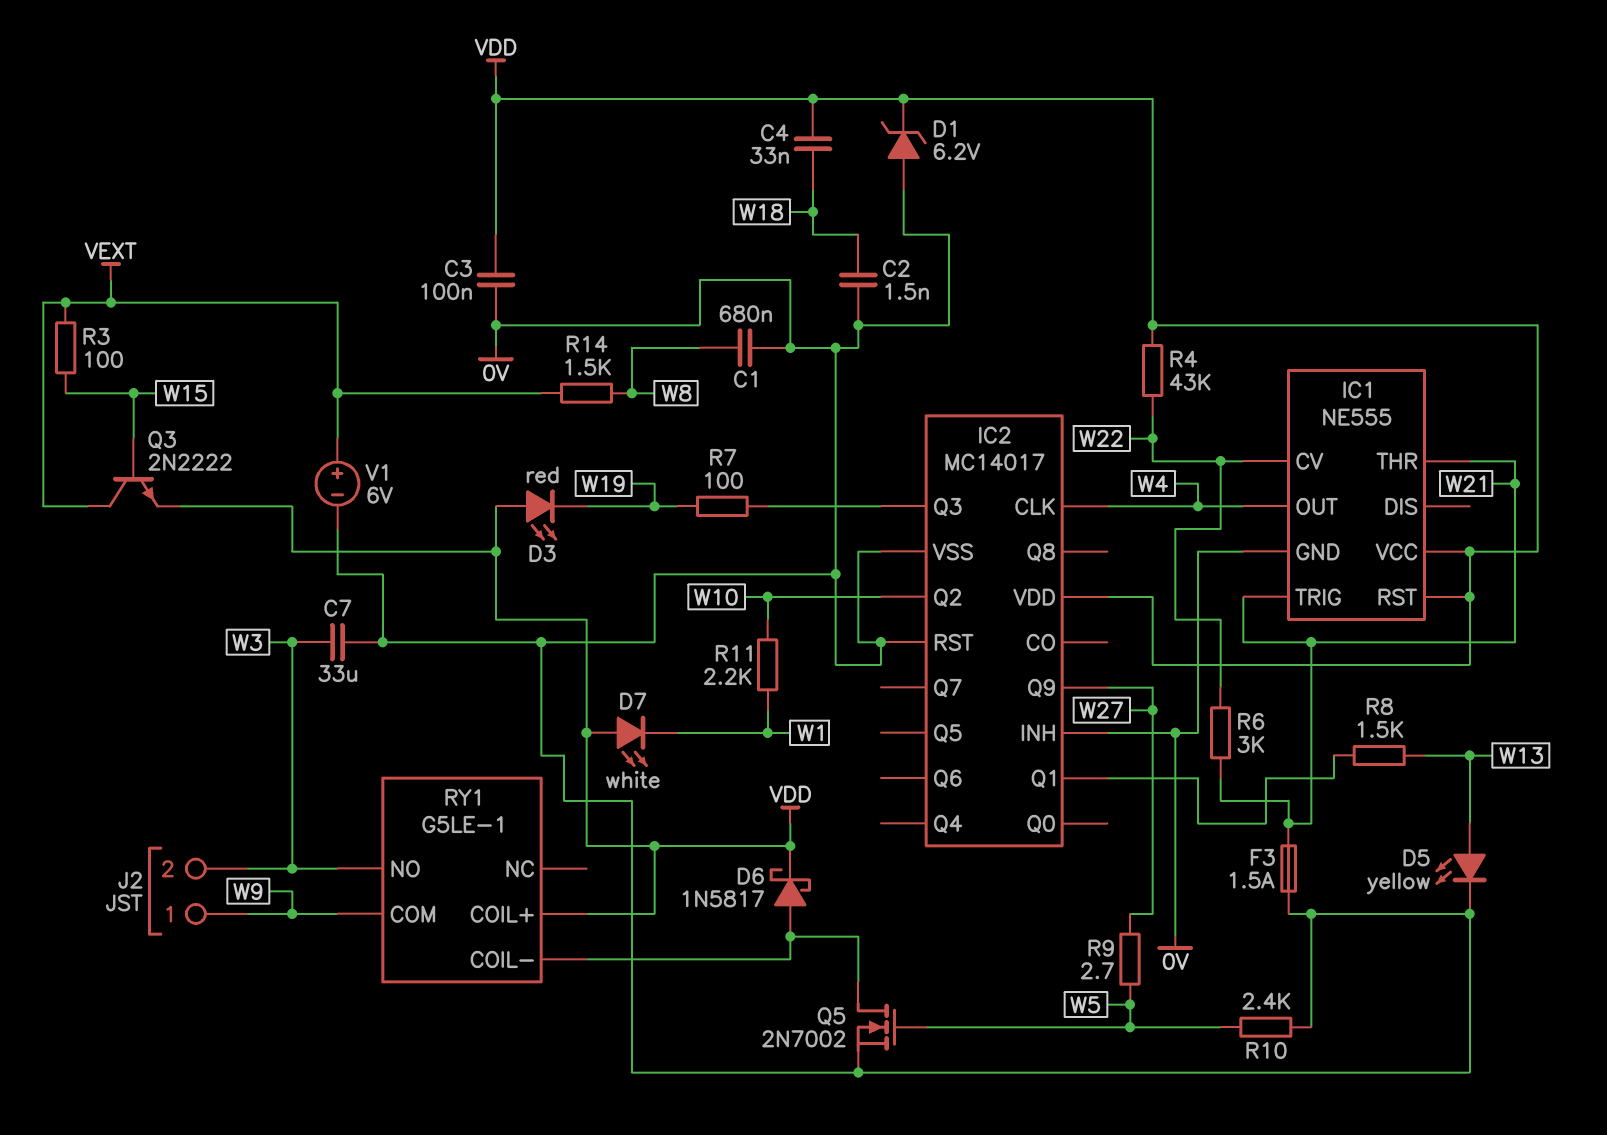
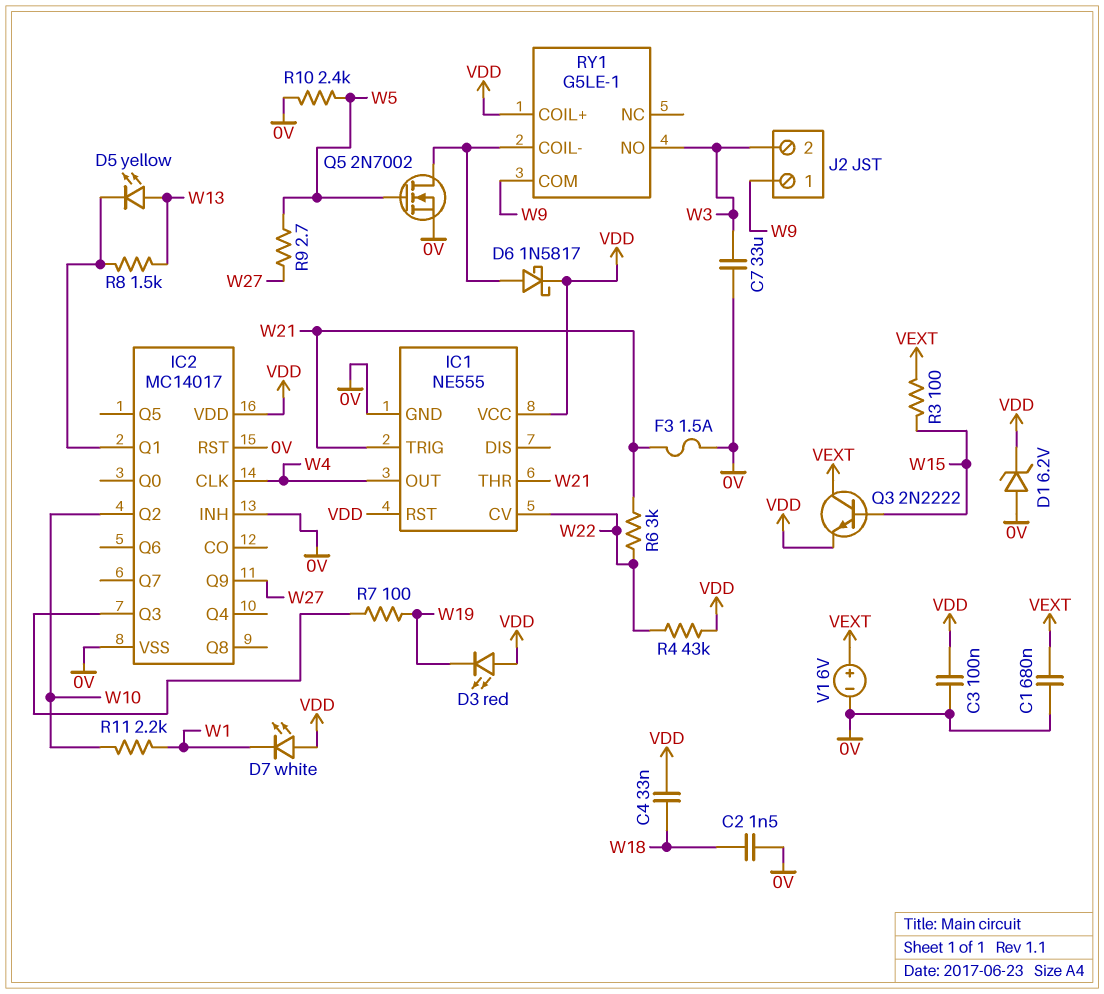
C1: 680nF (0V, W8) -> 680nF (0V, VEXT)
D5: LED yellow (A W13, K 0V) -> LED yellow (A W13, K IC2/Q1)
R14: 1.5k (VEXT, W8) -> none

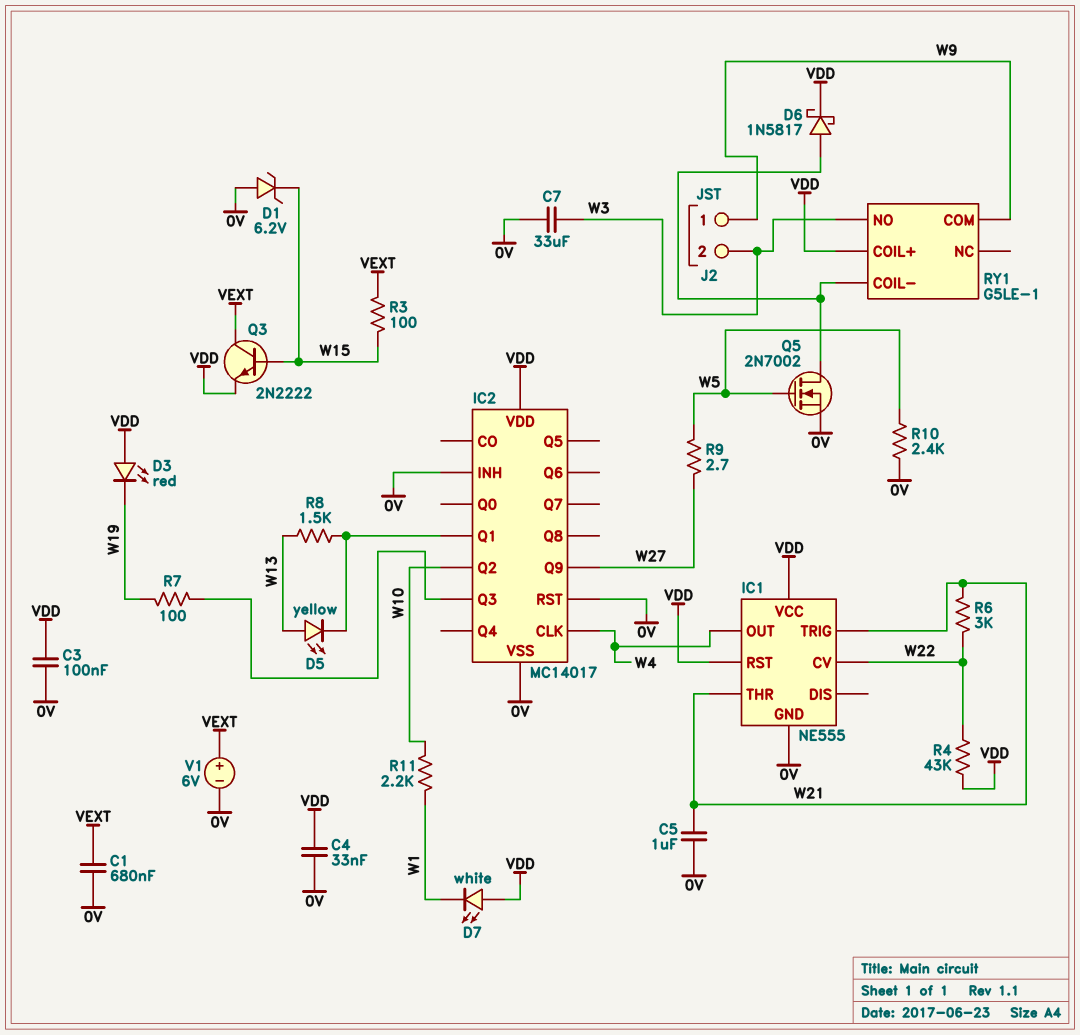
C2: 1.5nF (0V, W18) -> none
C4: 33nF (VDD, W18) -> 33nF (0V, VDD)
C5: none -> 1uF (0V, W21)
D1: zener 6.2V (A 0V, K VDD) -> zener 6.2V (A 0V, K W15)
F3: 1.5A (0V, W21) -> none

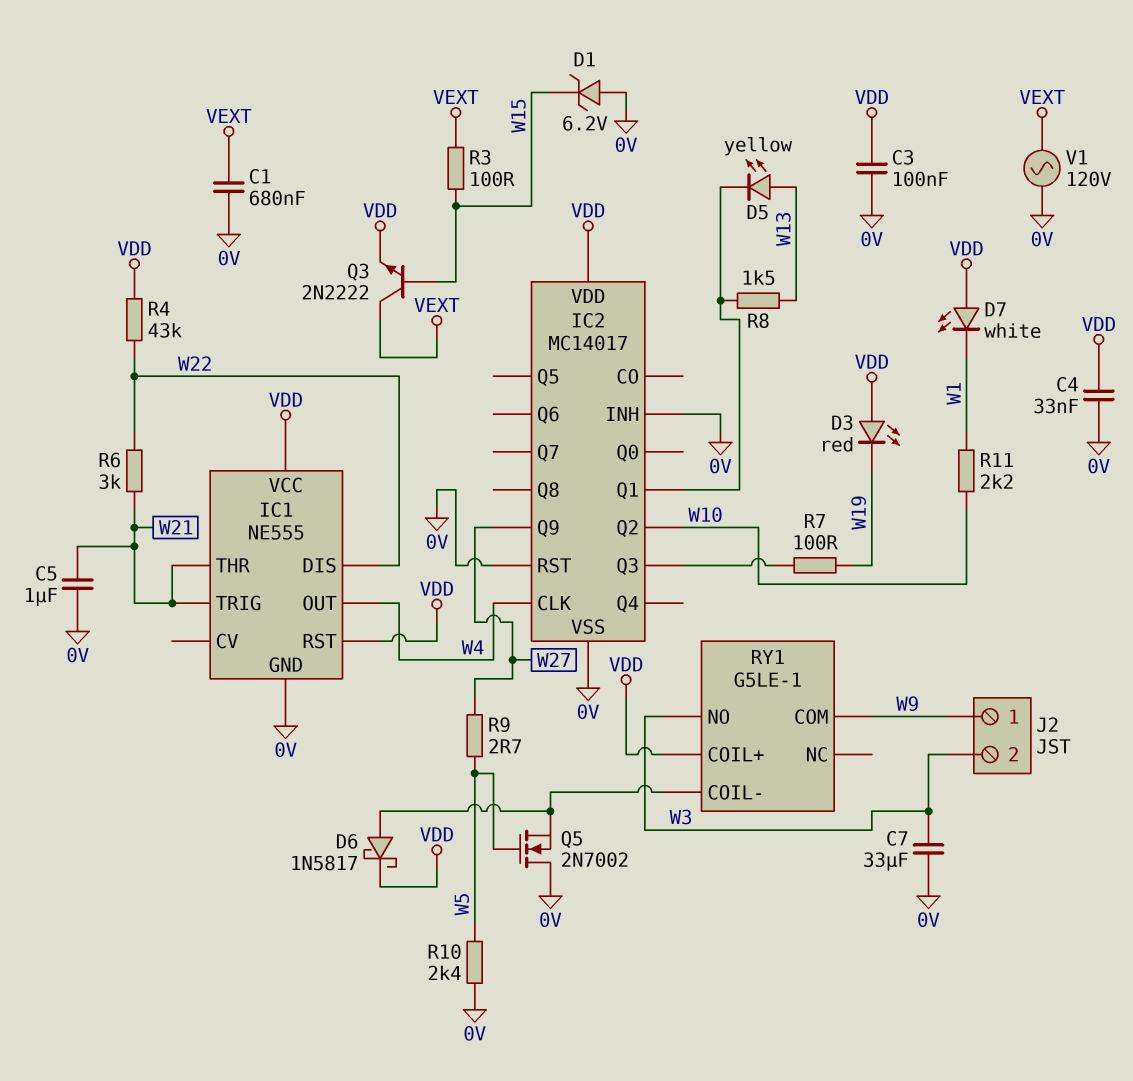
IC1 pin CV: W22 -> none
IC1 pin DIS: none -> W22
Q5: NMOS 2N7002 (G W5, D RY1/COIL-, S 0V) -> NMOS 2N7002 (G W5, D 0V, S RY1/COIL-)
V1: 6V (plus VEXT, minus 0V) -> AC 120V (0V, VEXT)

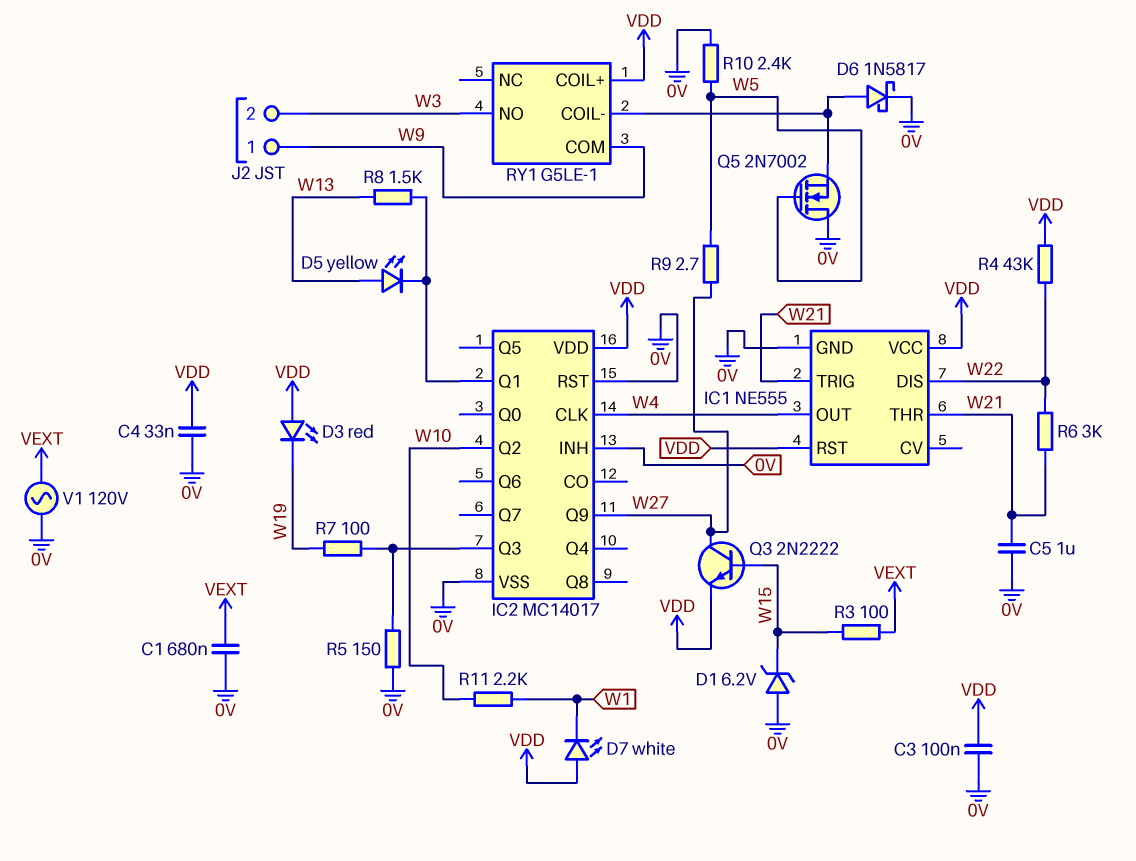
C7: 33uF (0V, W3) -> none
D6: schottky 1N5817 (A RY1/COIL-, K VDD) -> schottky 1N5817 (A RY1/COIL-, K 0V)
Q3: NPN 2N2222 (B W15, C VEXT, E VDD) -> NPN 2N2222 (B W15, C W27, E VDD)
R5: none -> 150 (0V, IC2/Q3)

